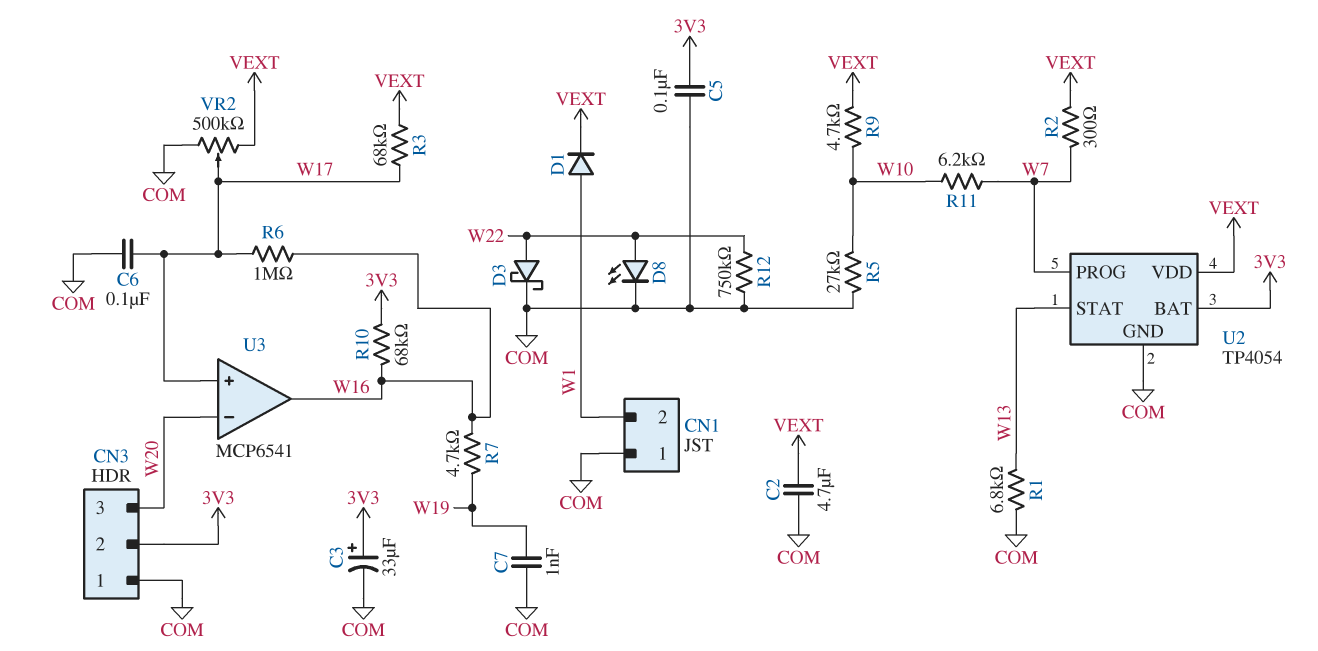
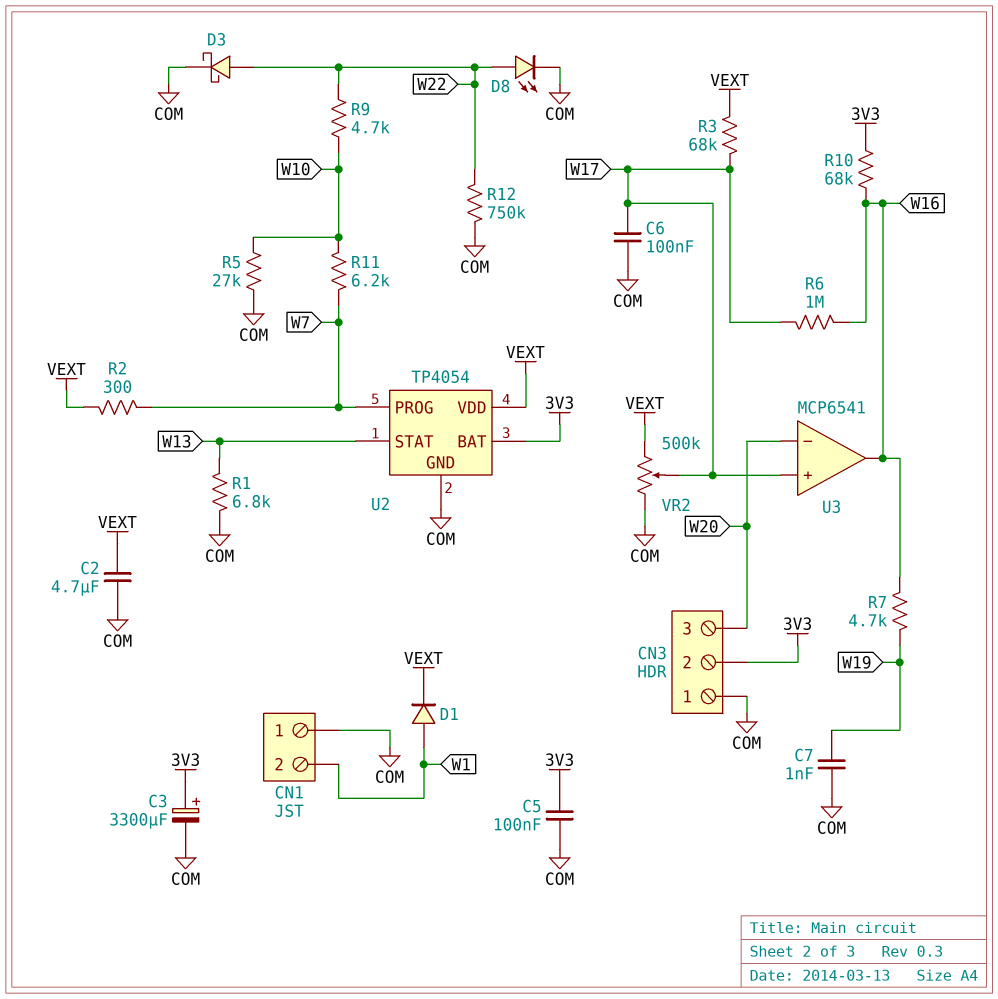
C3: 33uF (plus 3V3, minus COM) -> 3300uF (plus 3V3, minus COM)
R9: 4.7k (VEXT, W10) -> 4.7k (W10, W22)

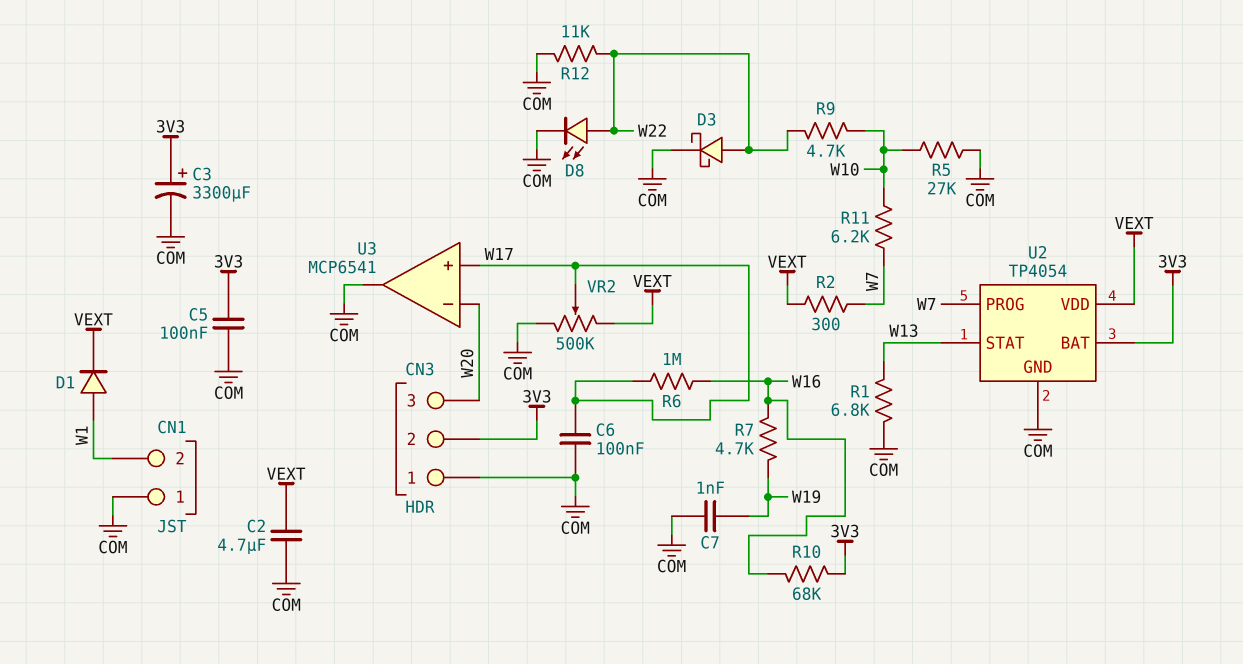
R3: 68k (VEXT, W17) -> none
R12: 750k (COM, W22) -> 11k (COM, W22)
U3 pin out: W16 -> COM

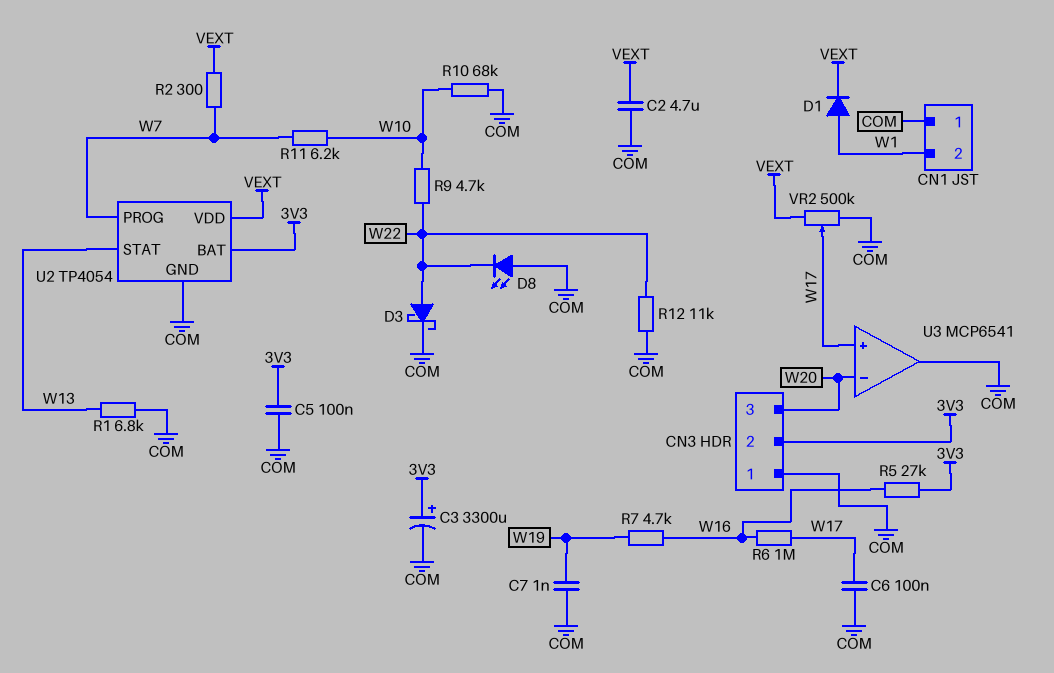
D8: LED (A W22, K COM) -> LED (A COM, K W22)
R5: 27k (COM, W10) -> 27k (3V3, W16)
R10: 68k (3V3, W16) -> 68k (COM, W10)

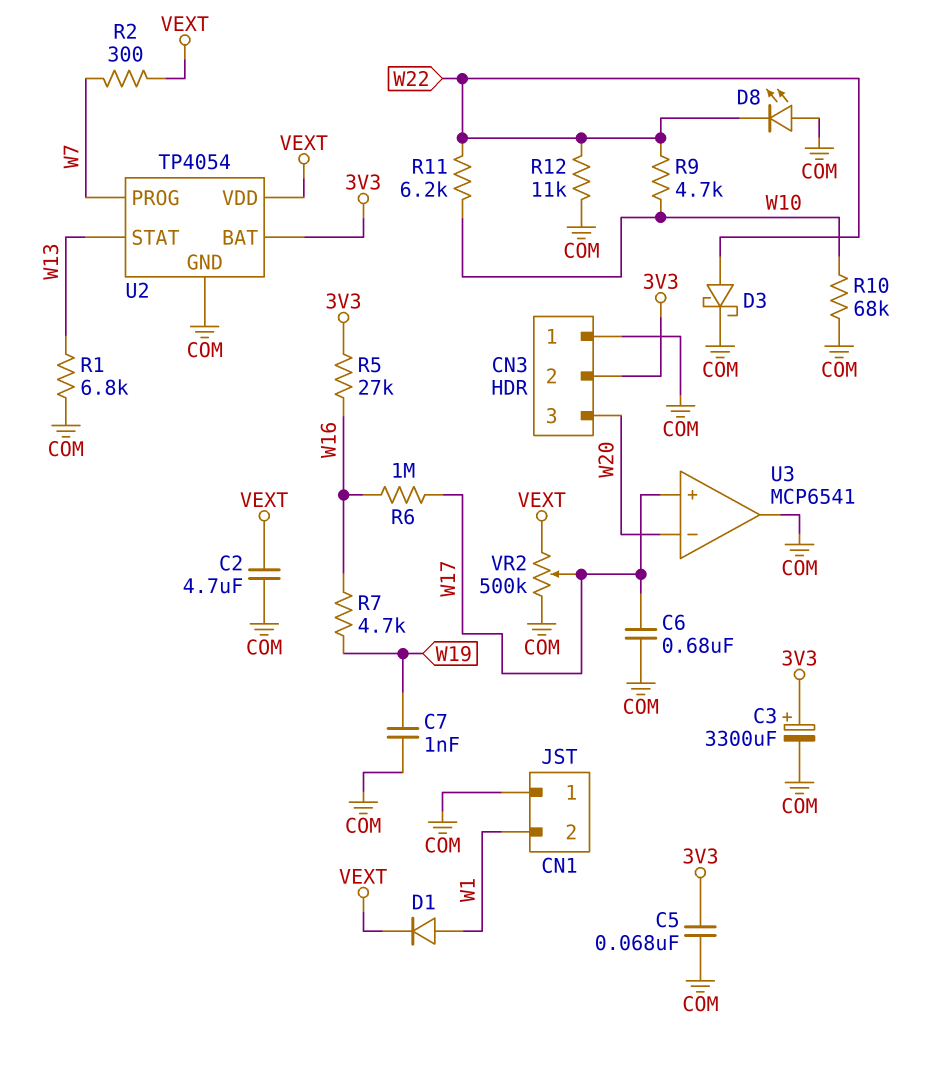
C5: 100nF (3V3, COM) -> 68nF (3V3, COM)
C6: 100nF (COM, W17) -> 680nF (COM, W17)
R11: 6.2k (W7, W10) -> 6.2k (W10, W22)

